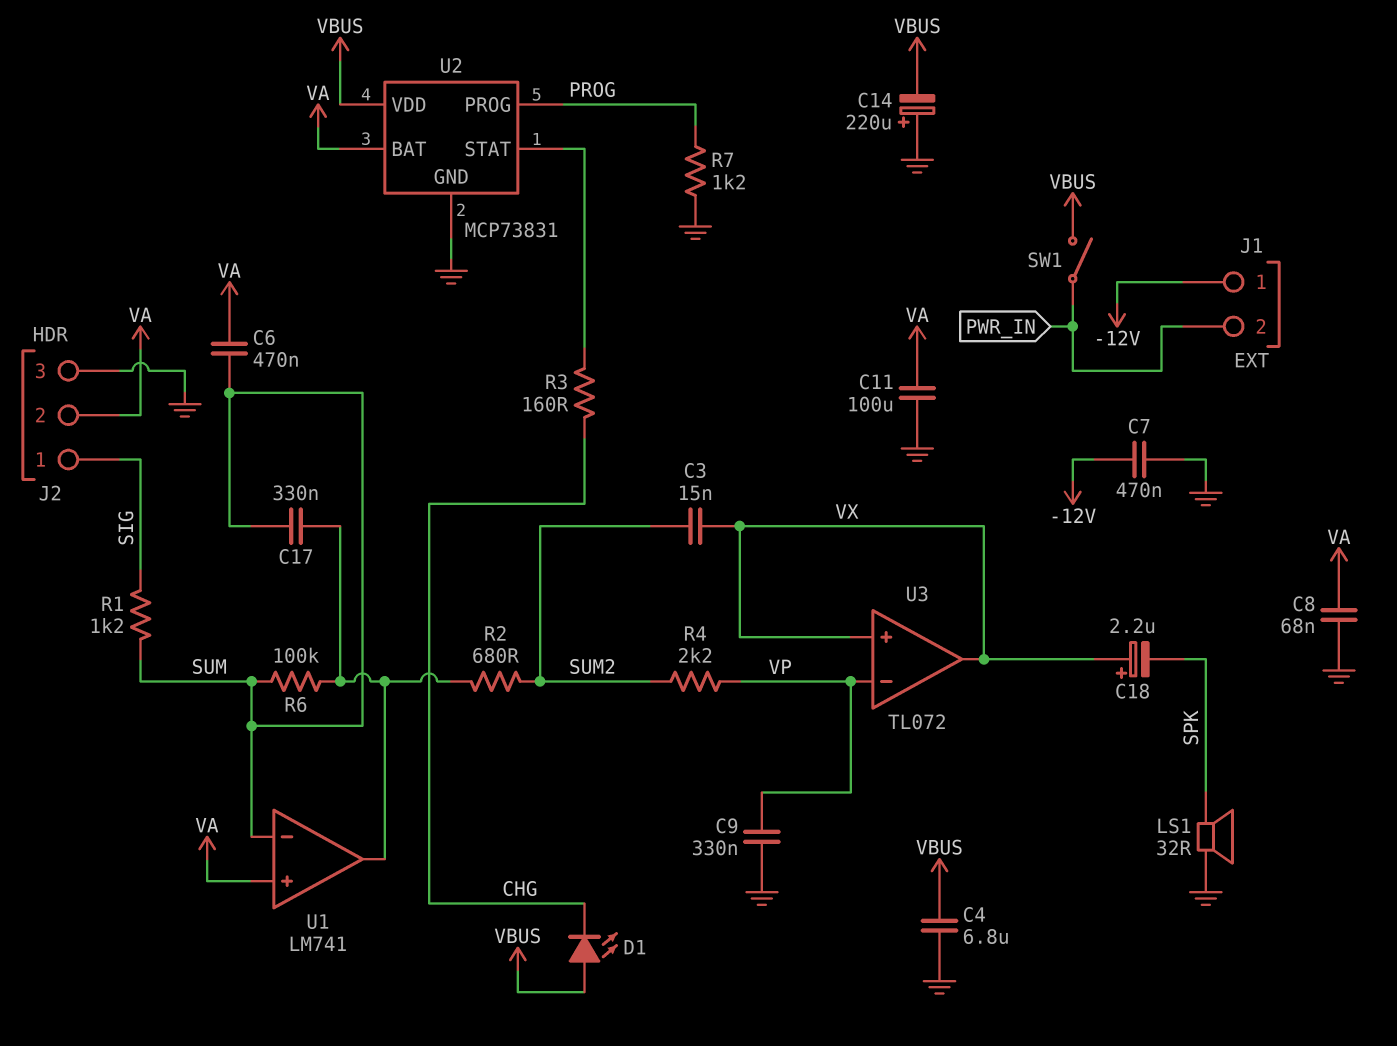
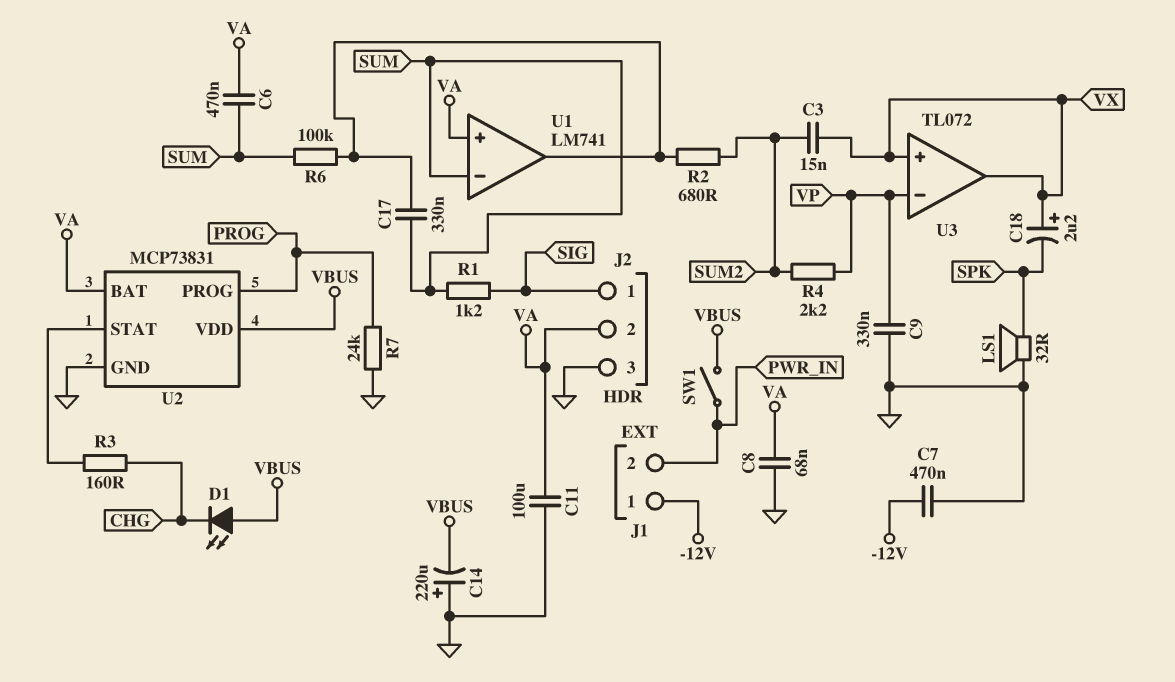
C4: 6.8uF (GND, VBUS) -> none
R7: 1.2k (GND, PROG) -> 24k (GND, PROG)

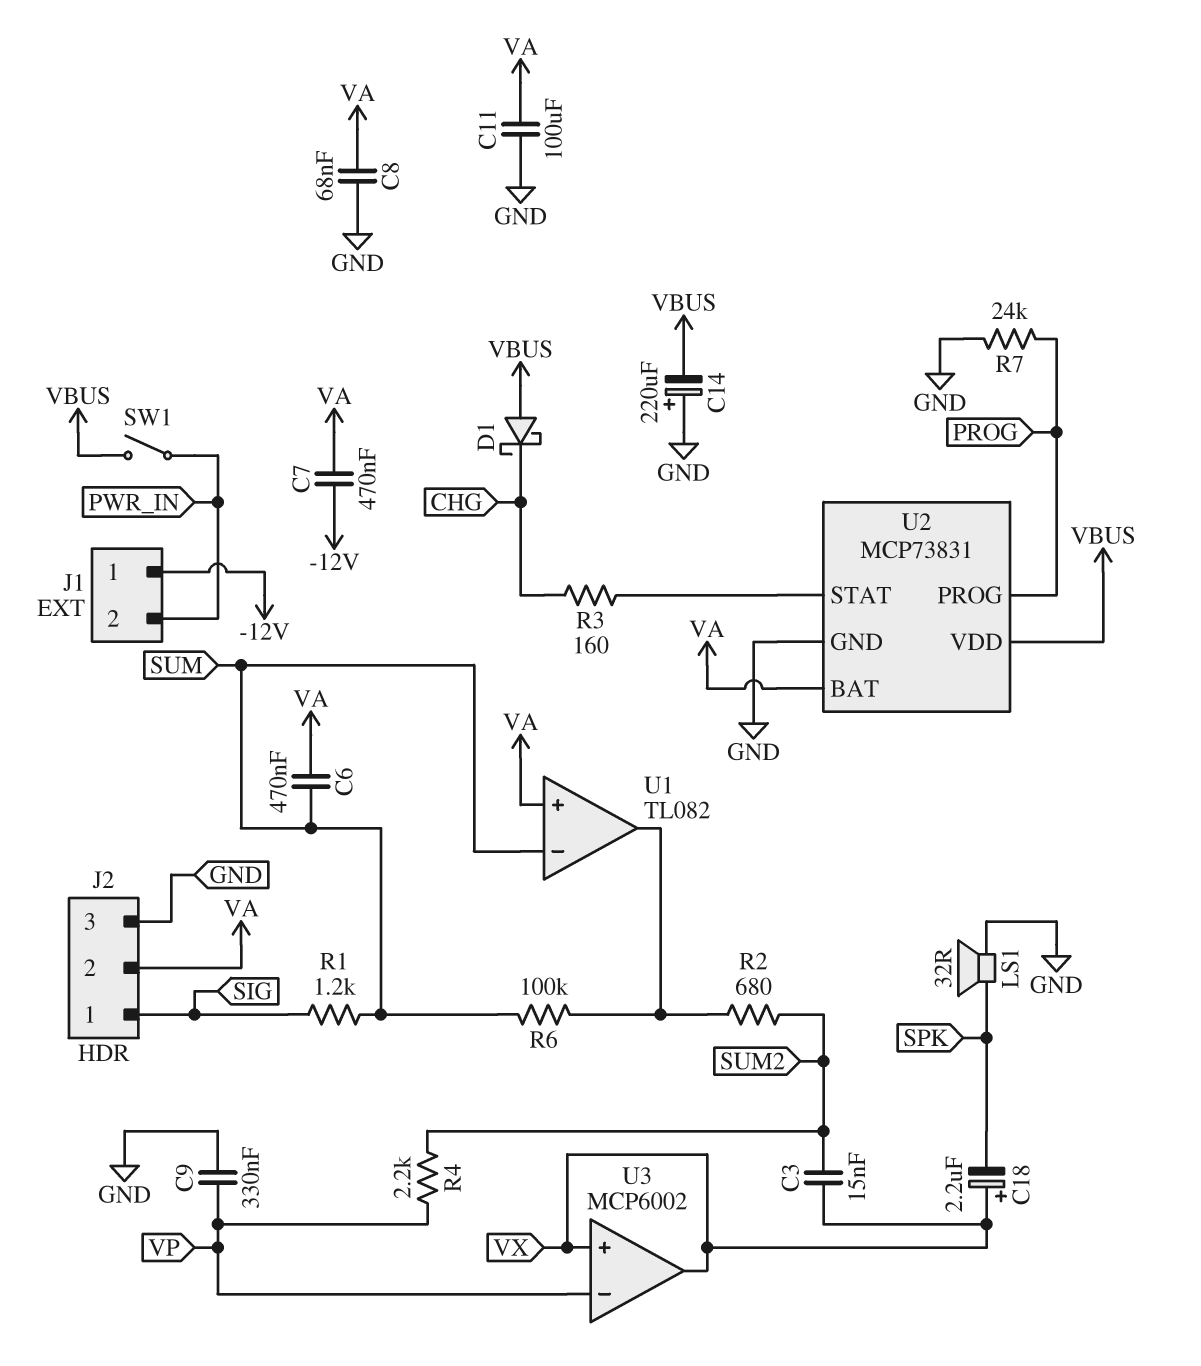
C7: 470nF (-12V, GND) -> 470nF (-12V, VA)
C17: 330nF (SUM, U1/out) -> none
D1: LED (A VBUS, K CHG) -> schottky (A VBUS, K CHG)
U1: LM741 -> TL082
U3: TL072 -> MCP6002

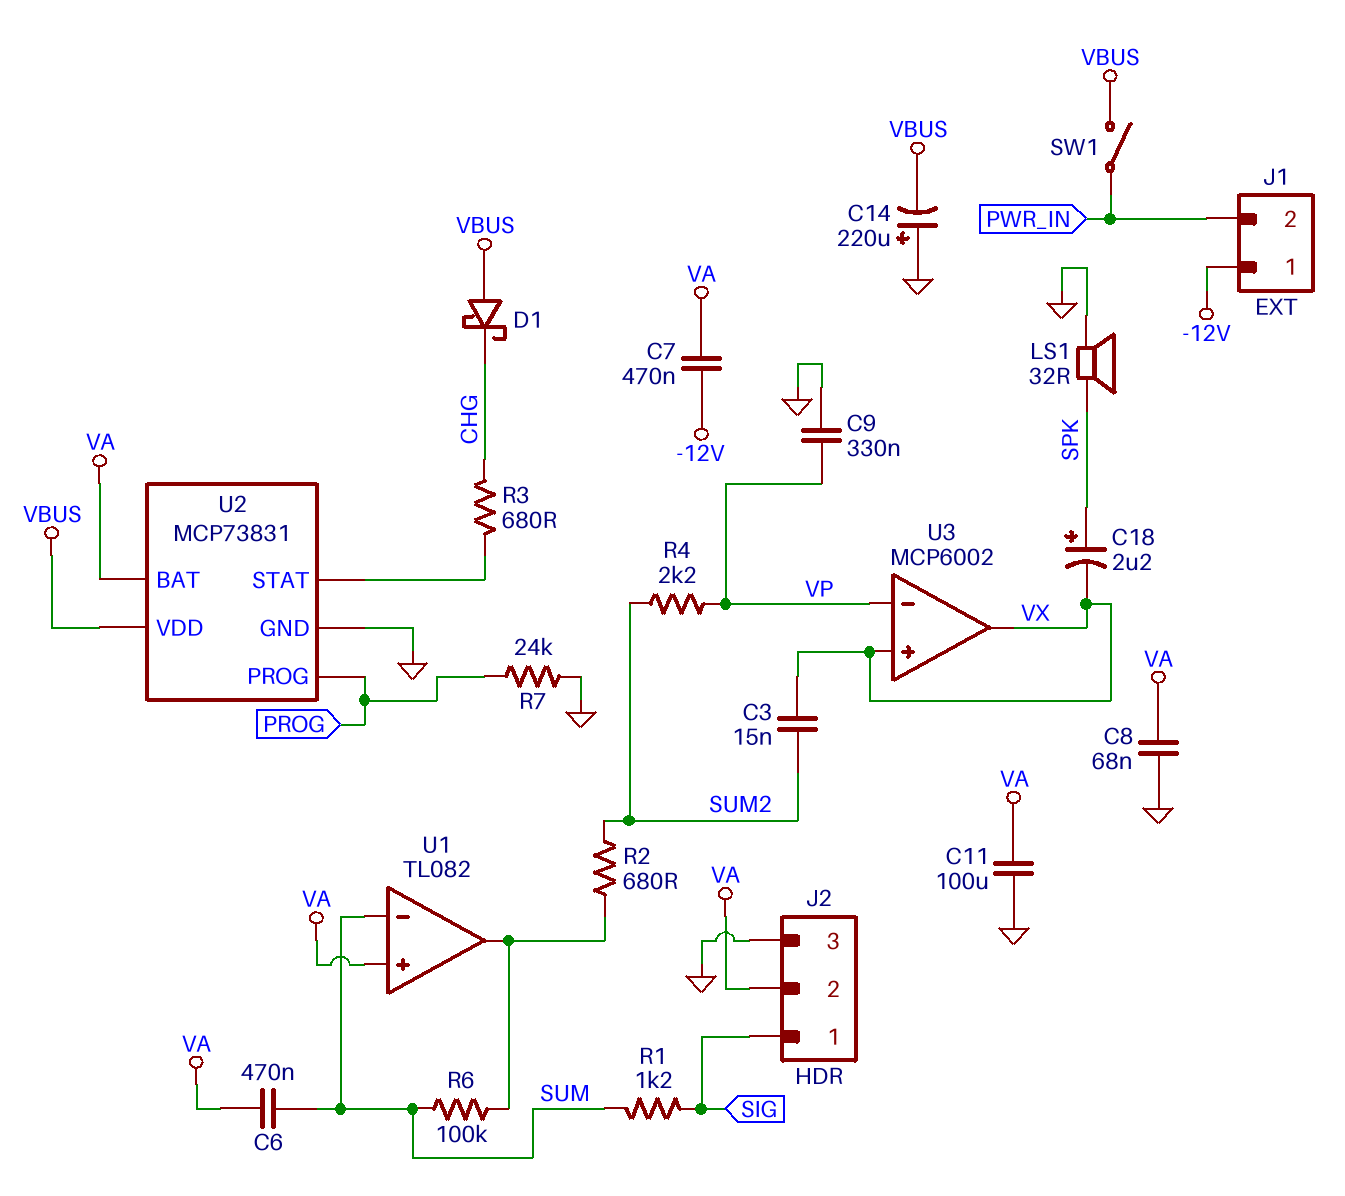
C18: 2.2uF (plus VX, minus SPK) -> 2.2uF (plus SPK, minus VX)
R3: 160 (CHG, U2/STAT) -> 680 (CHG, U2/STAT)

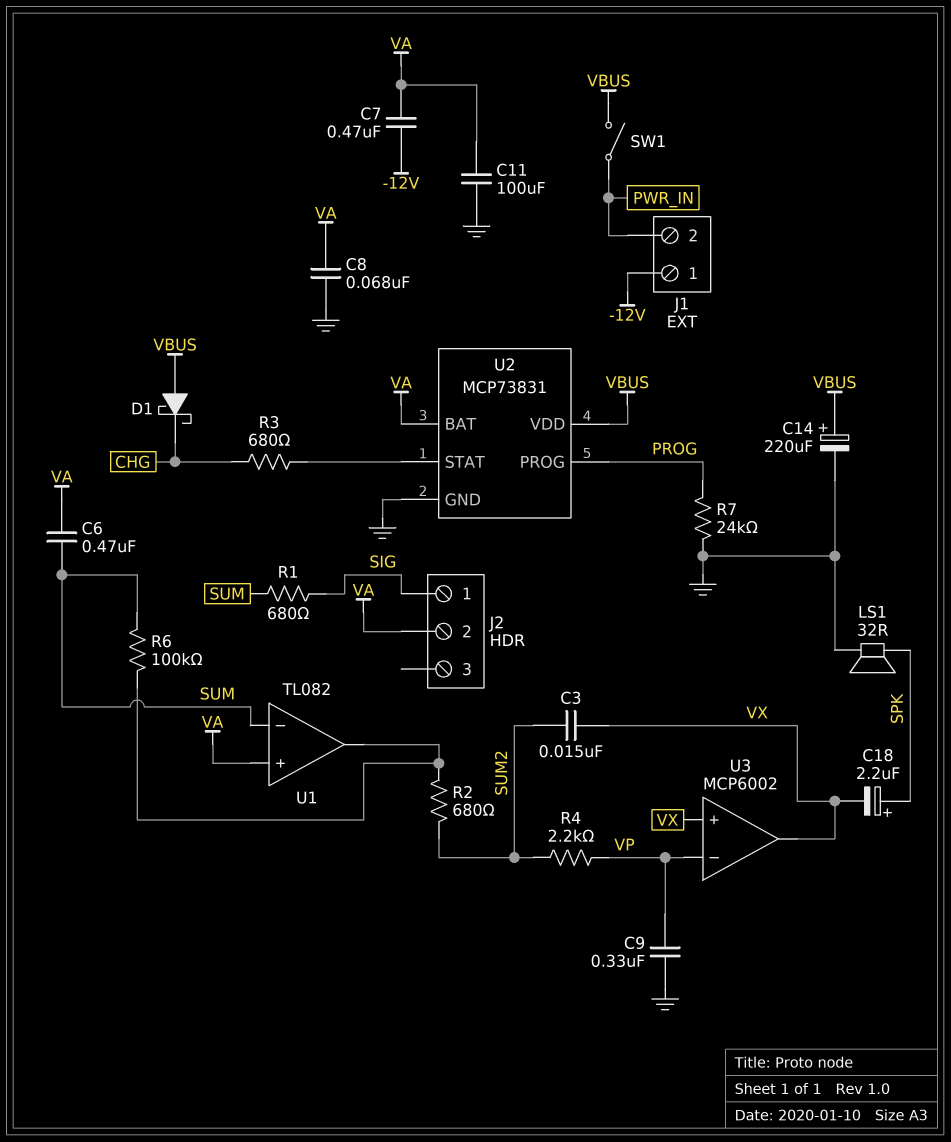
C14: 220uF (plus GND, minus VBUS) -> 220uF (plus VBUS, minus GND)
J2 pin 3: GND -> none
R1: 1.2k (SIG, SUM) -> 680 (SIG, SUM)

